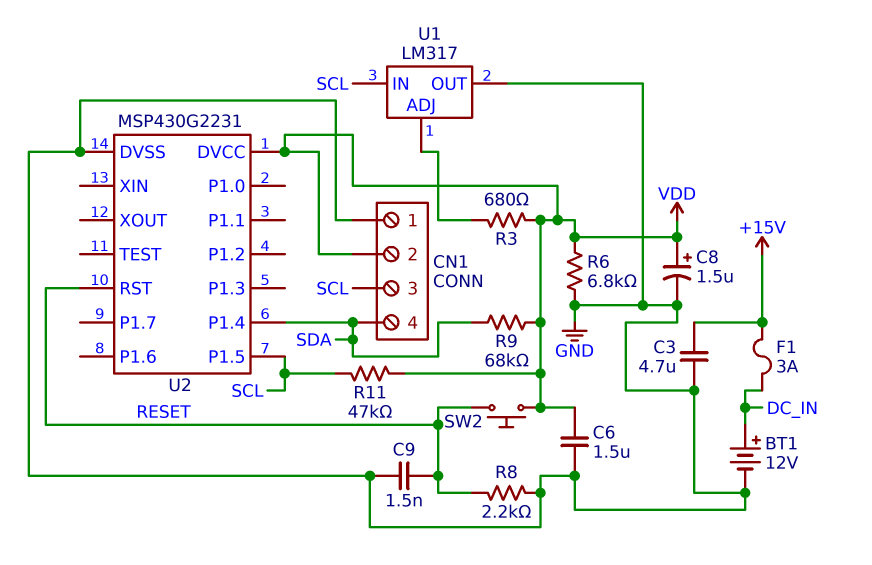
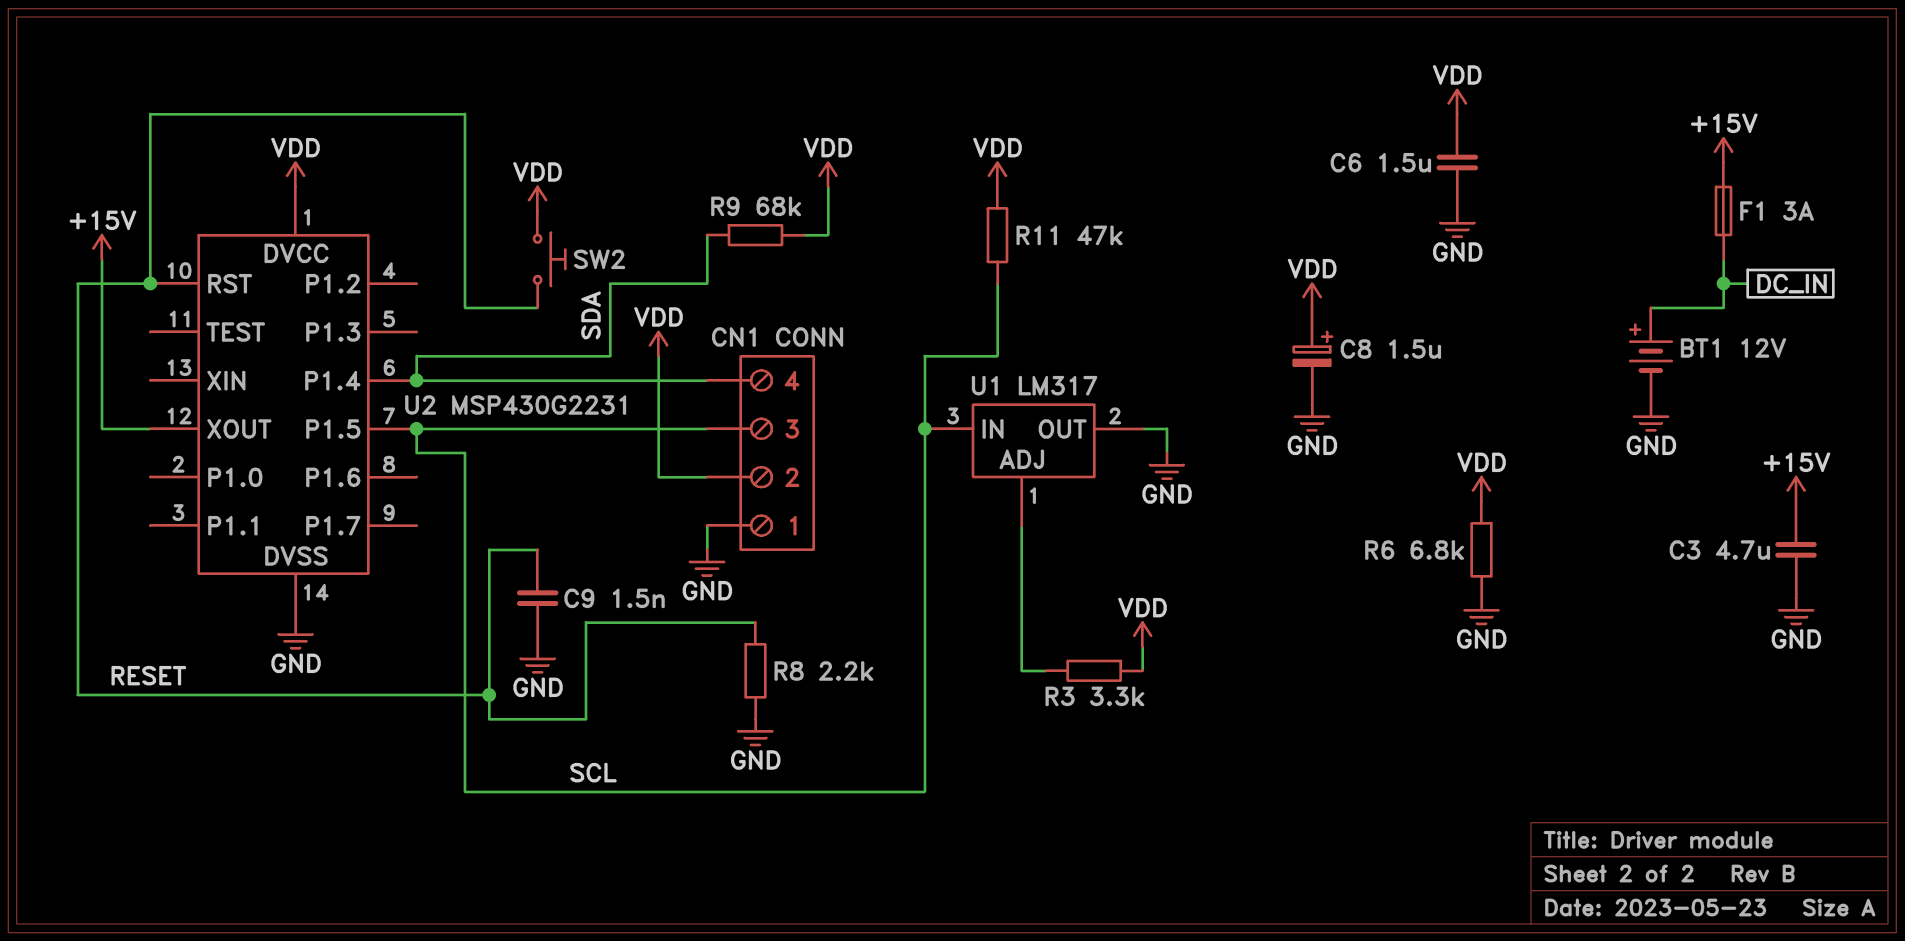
R3: 680 (U1/ADJ, VDD) -> 3.3k (U1/ADJ, VDD)
U2 pin XOUT: none -> +15V

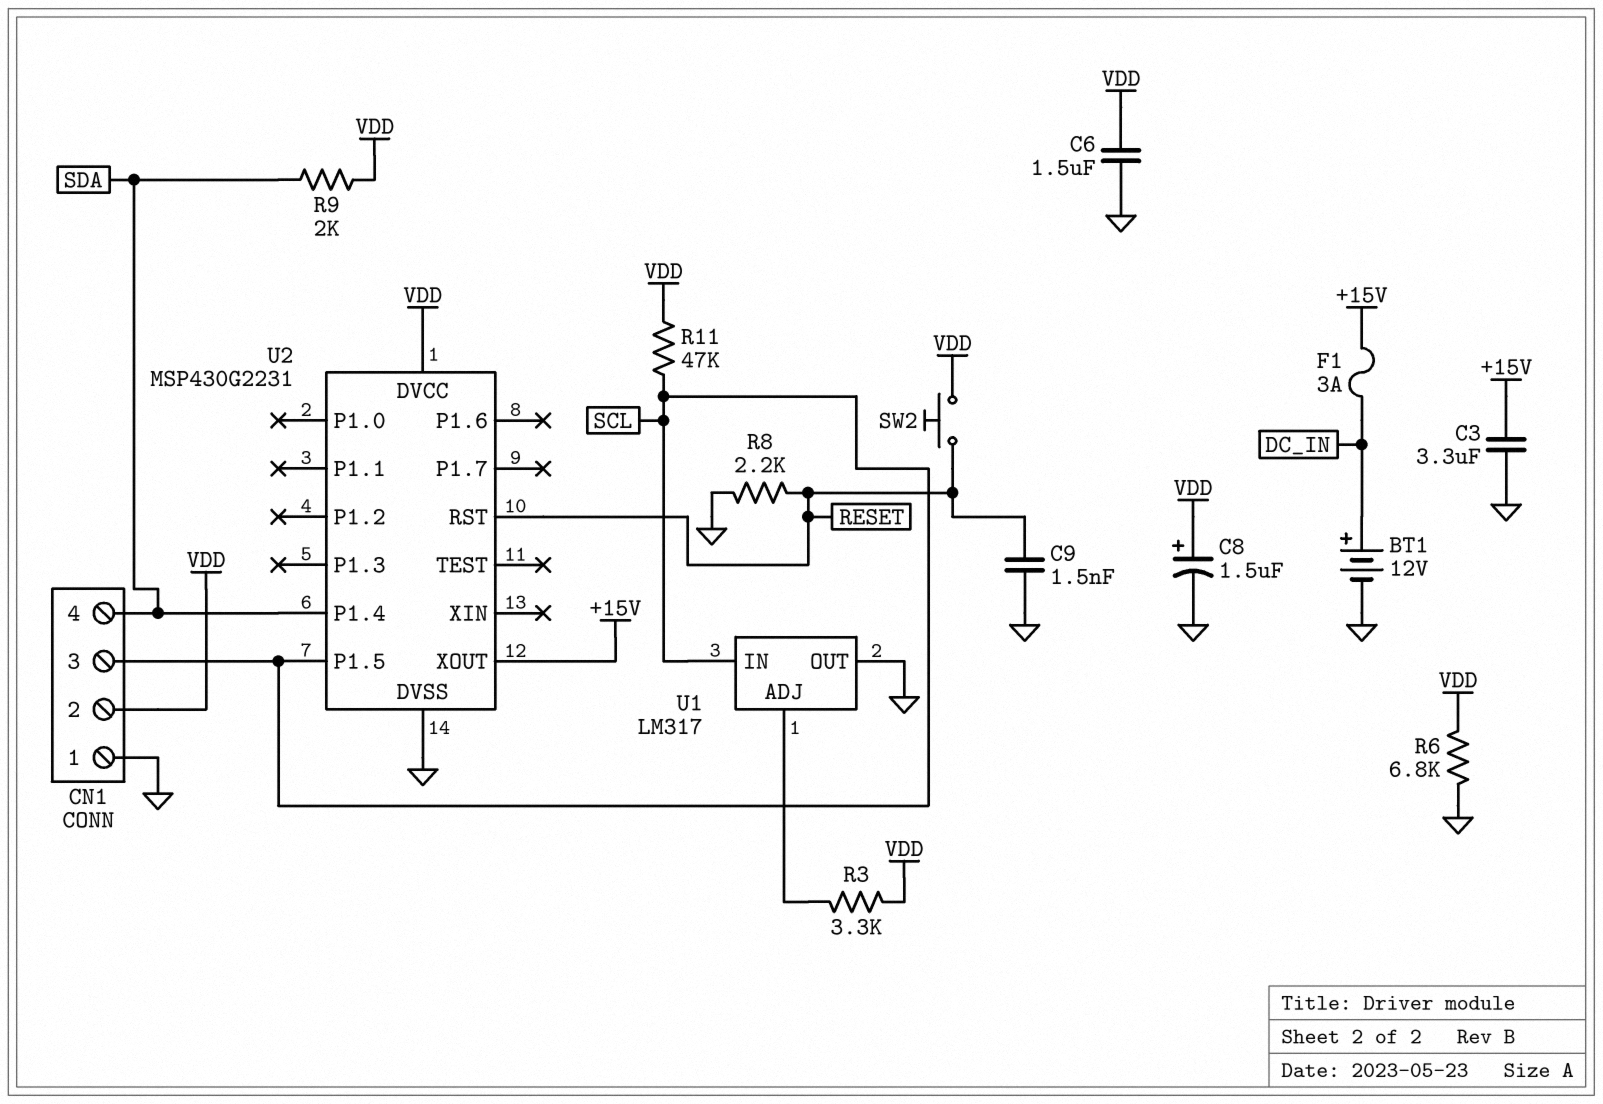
C3: 4.7uF (+15V, GND) -> 3.3uF (+15V, GND)
R9: 68k (SDA, VDD) -> 2k (SDA, VDD)

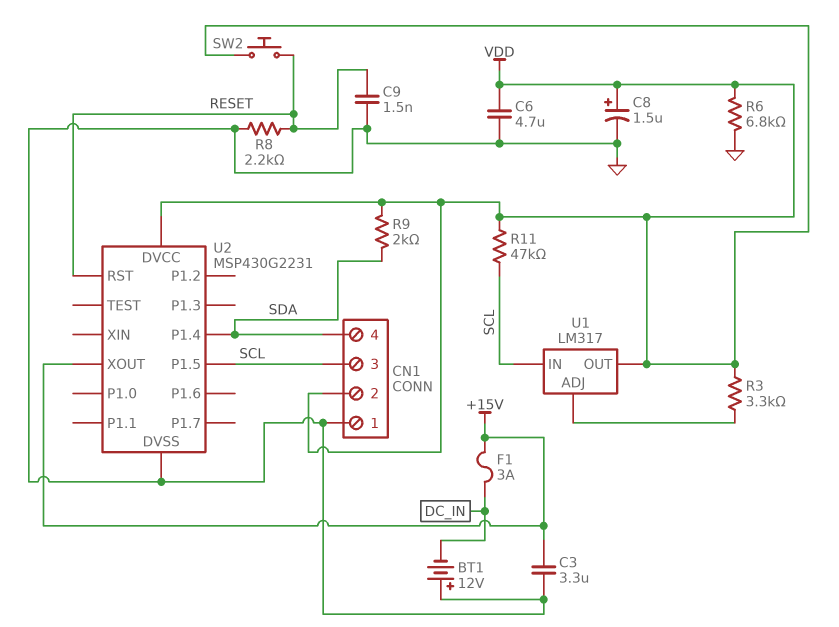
BT1: 12V (plus DC_IN, minus GND) -> 12V (plus GND, minus DC_IN)
C6: 1.5uF (GND, VDD) -> 4.7uF (GND, VDD)
U1 pin OUT: GND -> VDD

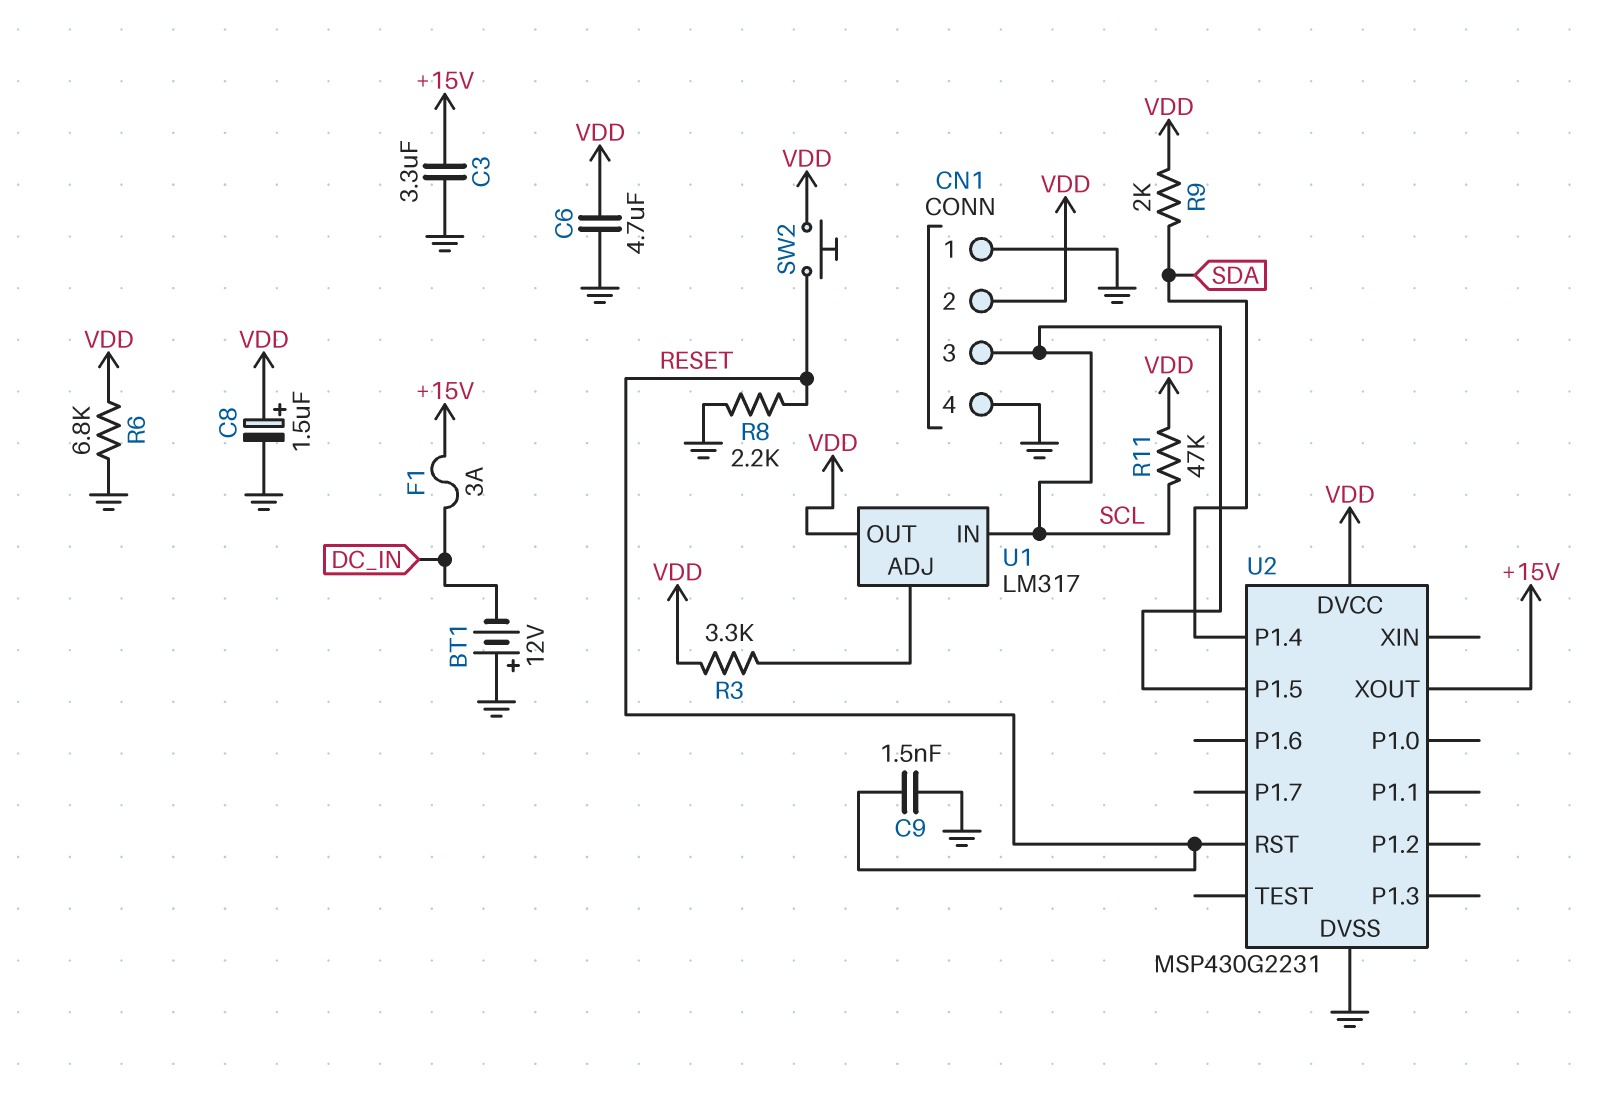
CN1 pin 4: SDA -> GND

